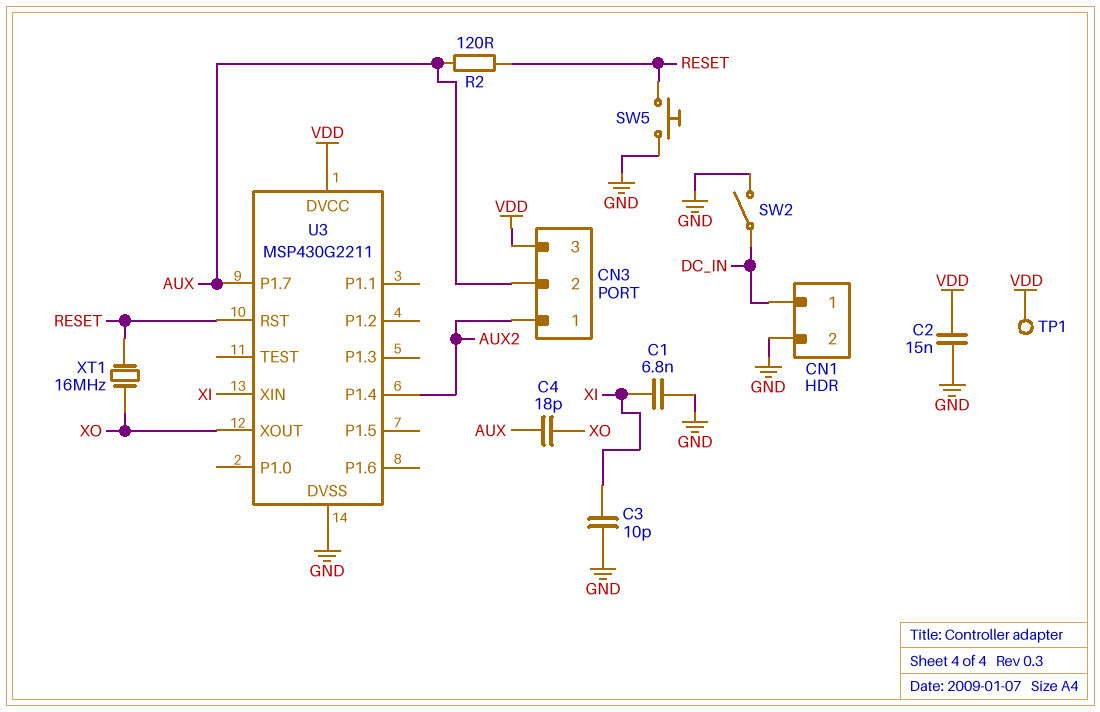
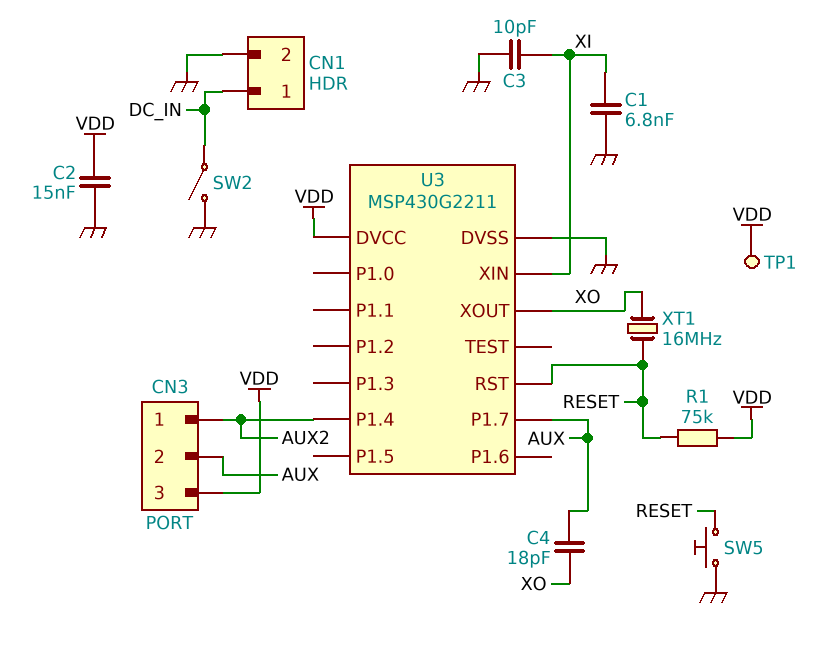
R1: none -> 75k (RESET, VDD)
R2: 120 (AUX, RESET) -> none

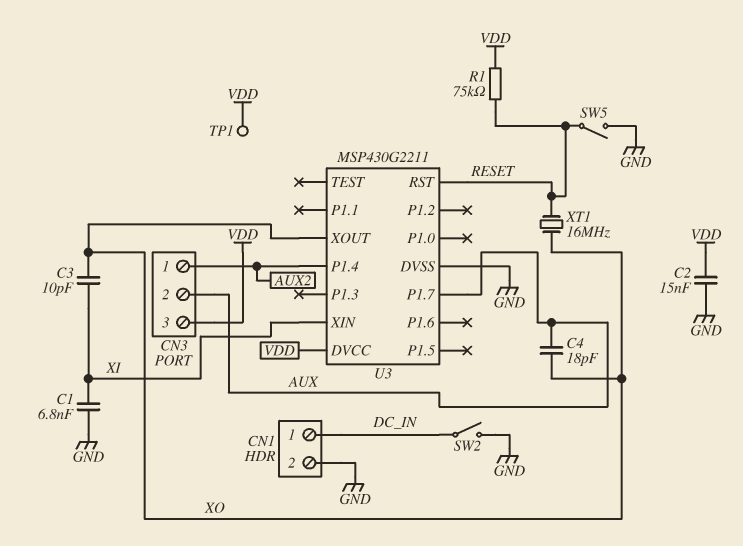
C3: 10pF (GND, XI) -> 10pF (XI, XO)
SW5: button (GND, RESET) -> switch (GND, RESET)

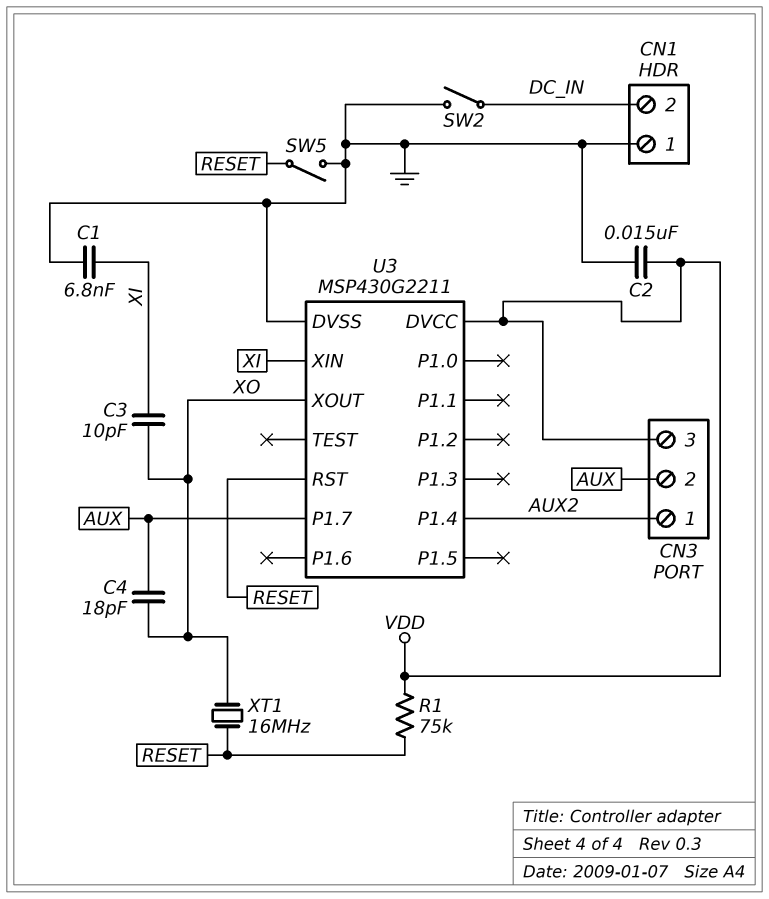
CN1 pin 1: DC_IN -> GND
CN1 pin 2: GND -> DC_IN
TP1: test point (VDD) -> none

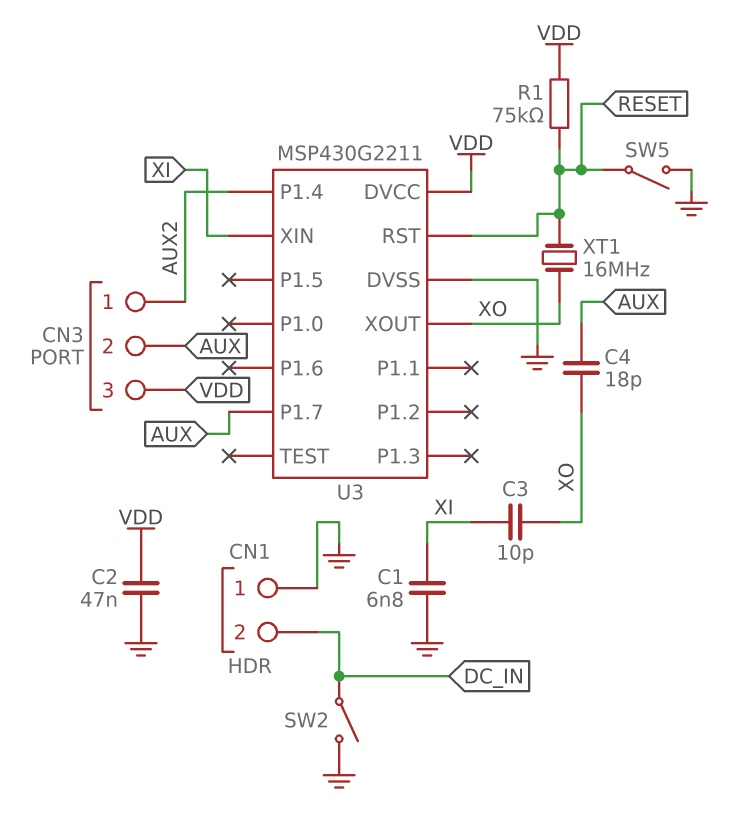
C2: 15nF (GND, VDD) -> 47nF (GND, VDD)

